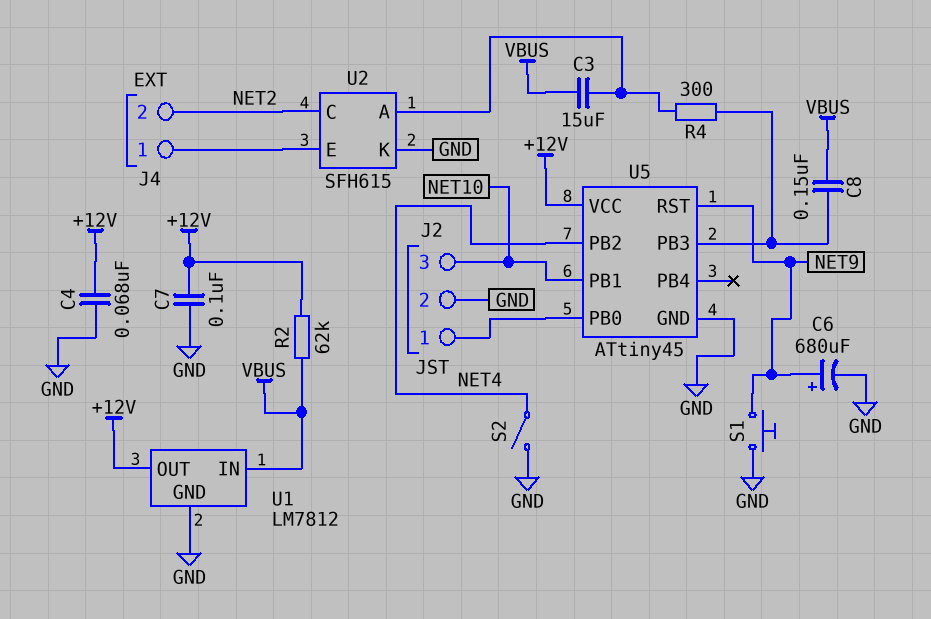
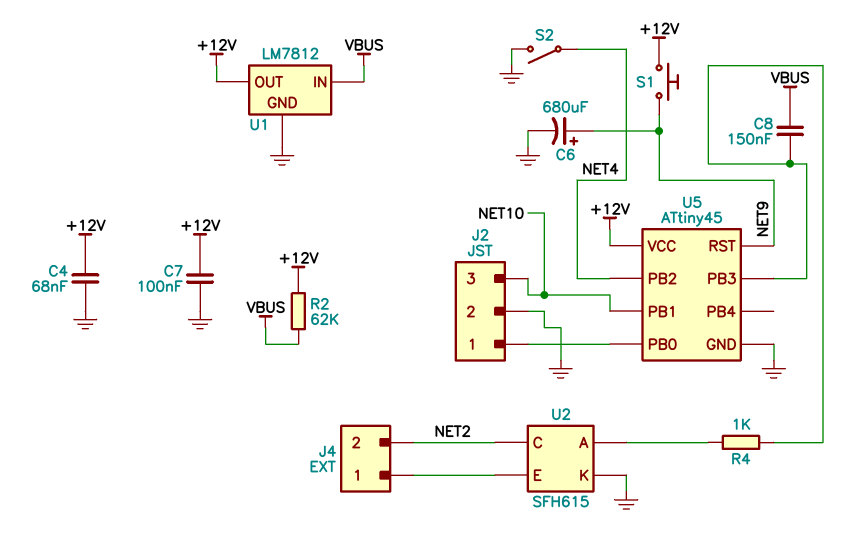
C3: 15uF (U2/A, VBUS) -> none
R4: 300 (U2/A, U5/PB3) -> 1k (U2/A, U5/PB3)
S1: button (GND, NET9) -> button (+12V, NET9)

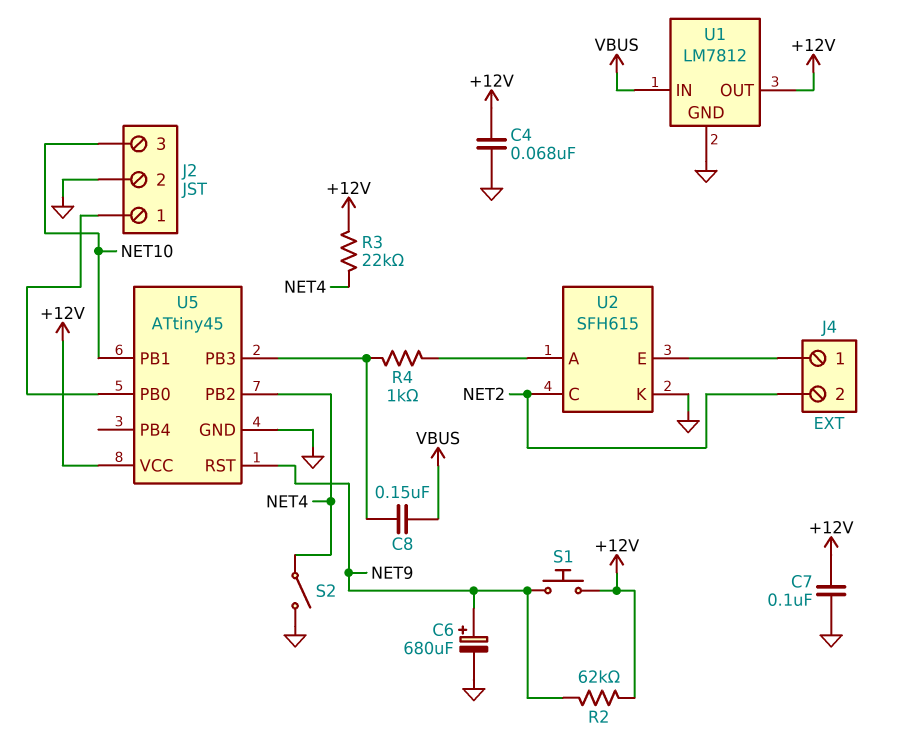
R2: 62k (+12V, VBUS) -> 62k (+12V, NET9)
R3: none -> 22k (+12V, NET4)

